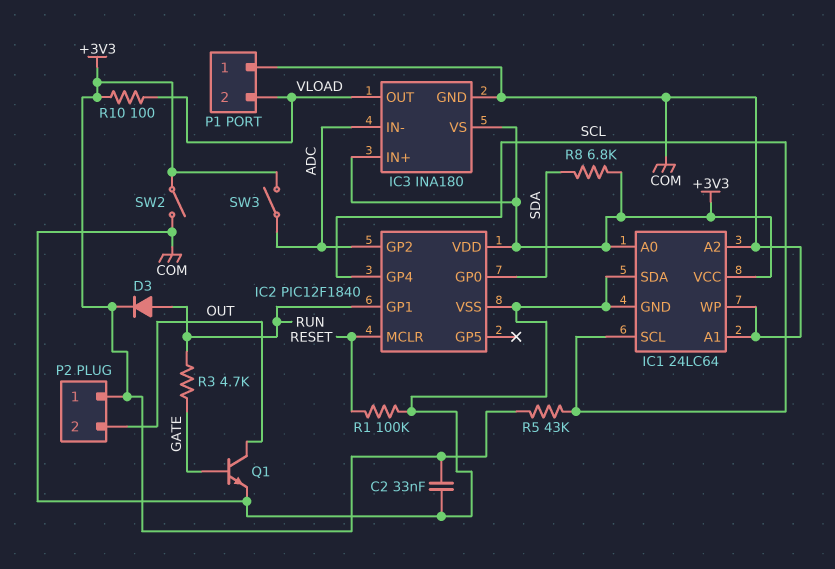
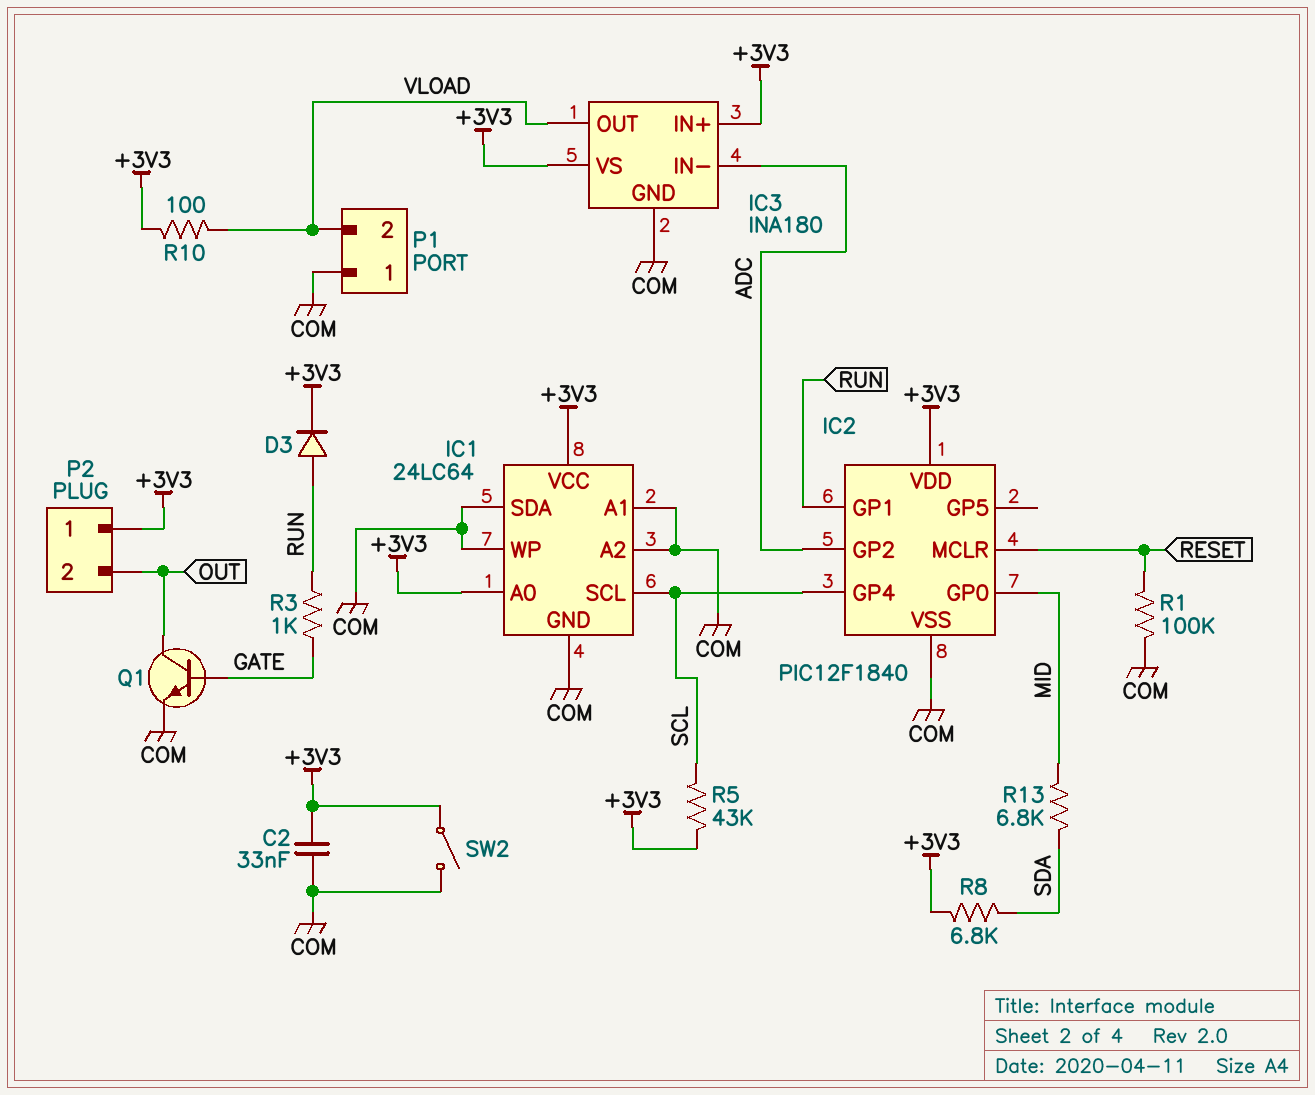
IC2 pin GP0: SDA -> MID
R3: 4.7k (GATE, RUN) -> 1k (GATE, RUN)
R13: none -> 6.8k (MID, SDA)
SW3: switch (+3V3, ADC) -> none

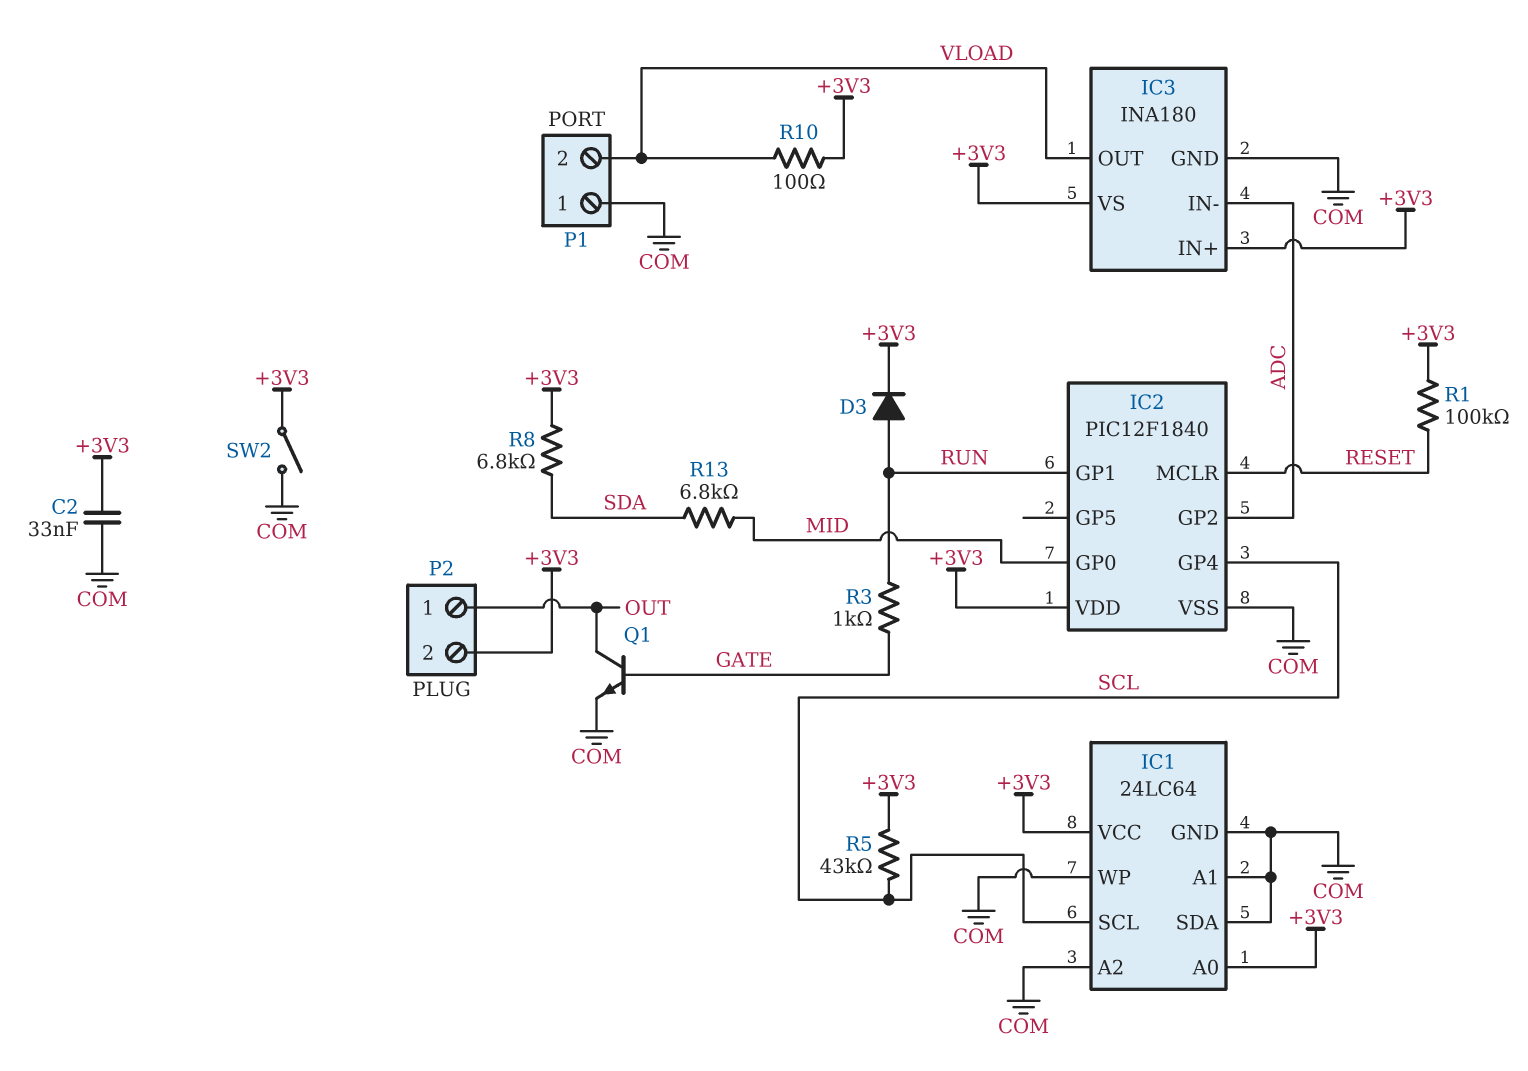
P2 pin 1: +3V3 -> OUT
P2 pin 2: OUT -> +3V3
R1: 100k (COM, RESET) -> 100k (+3V3, RESET)

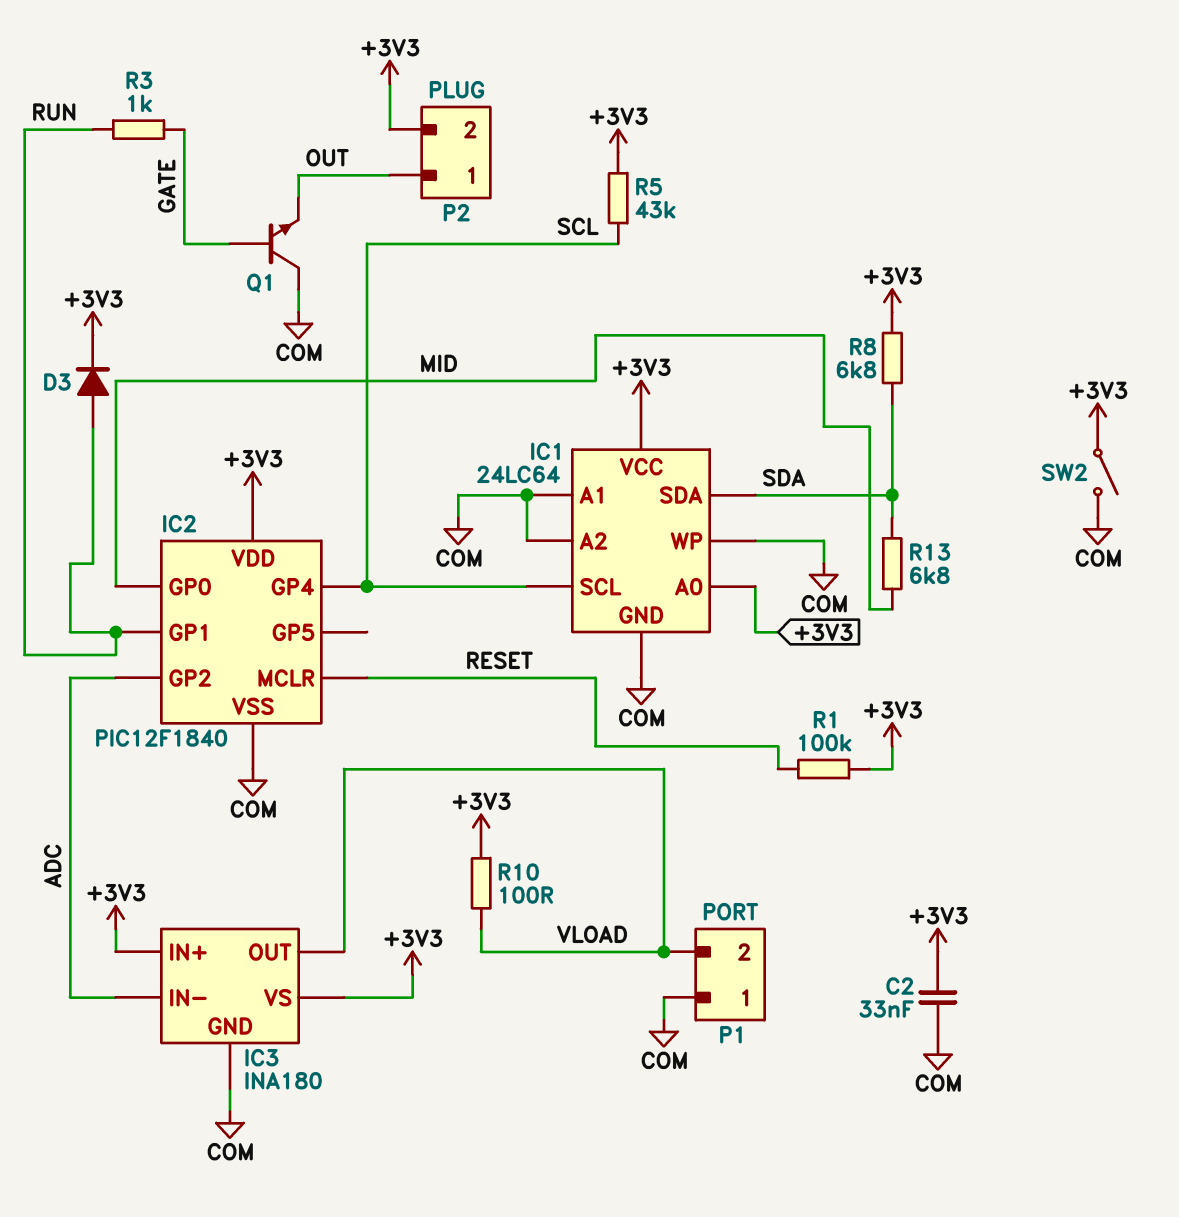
IC1 pin SDA: COM -> SDA
Q1: NPN (B GATE, C OUT, E COM) -> NPN (B GATE, C COM, E OUT)

